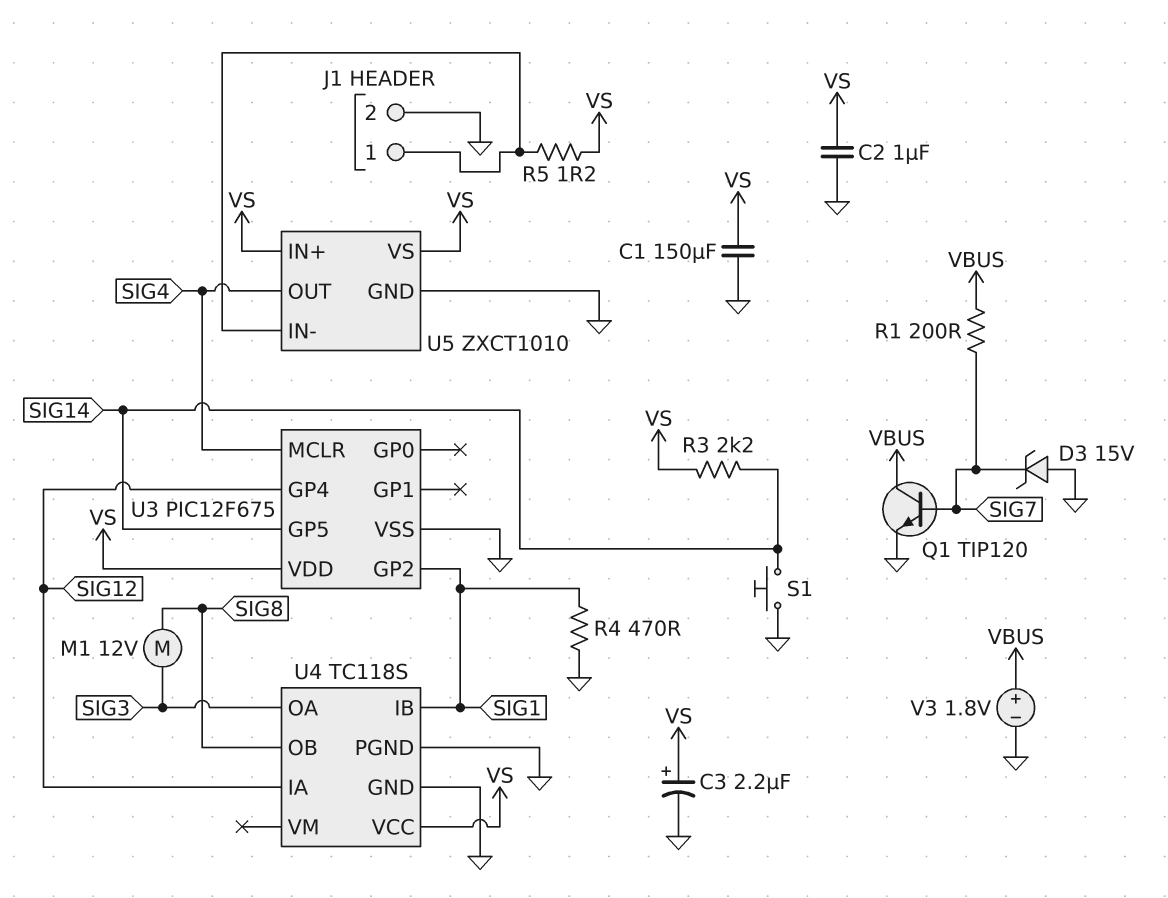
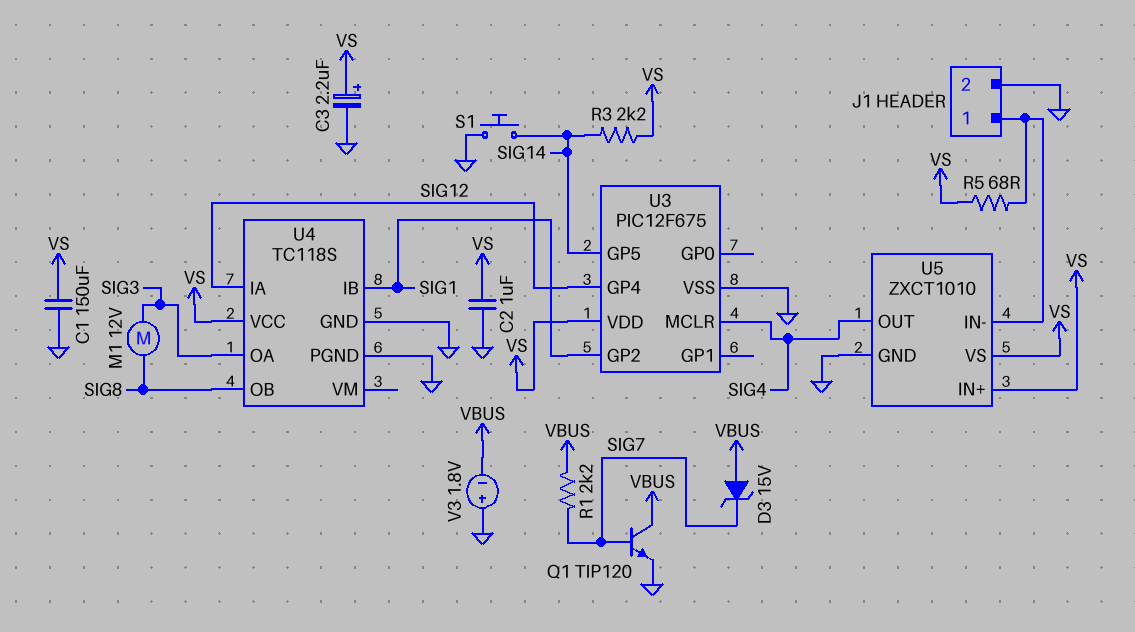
D3: zener 15V (A GND, K SIG7) -> zener 15V (A VBUS, K SIG7)
R1: 200 (SIG7, VBUS) -> 2.2k (SIG7, VBUS)
R4: 470 (GND, SIG1) -> none
R5: 1.2 (J1/1, VS) -> 68 (J1/1, VS)
V3: 1.8V (plus VBUS, minus GND) -> 1.8V (plus GND, minus VBUS)

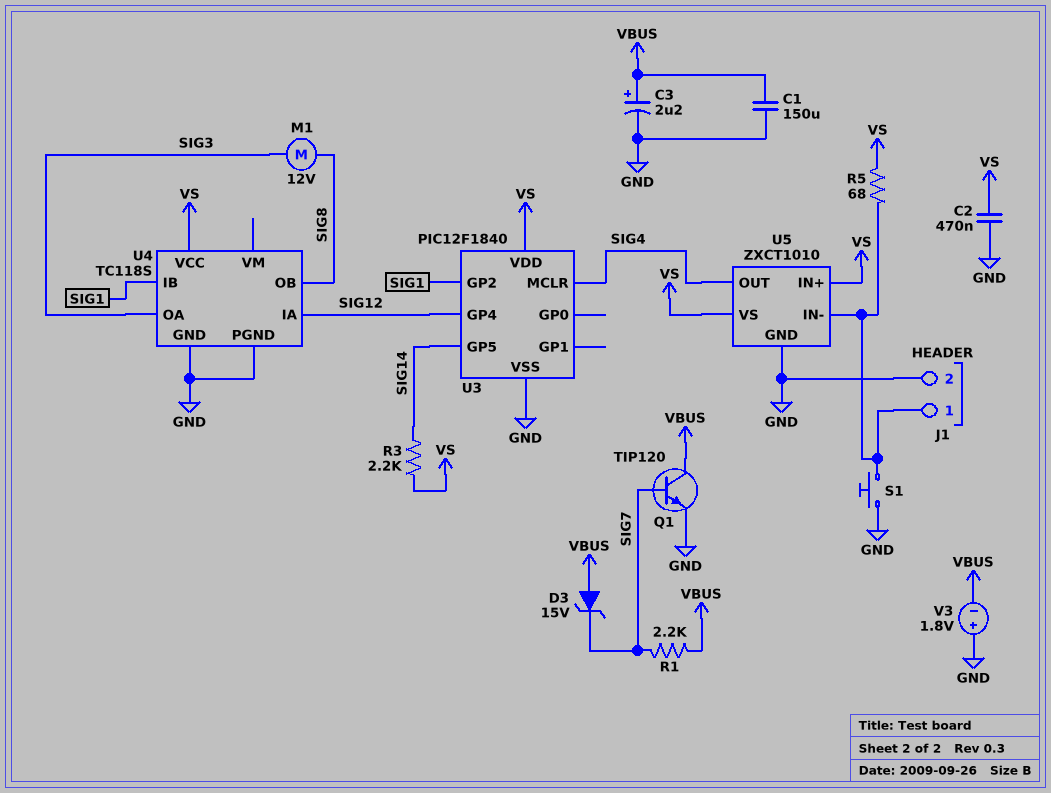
C1: 150uF (GND, VS) -> 150uF (GND, VBUS)
C2: 1uF (GND, VS) -> 470nF (GND, VS)
C3: 2.2uF (plus VS, minus GND) -> 2.2uF (plus VBUS, minus GND)
S1: button (GND, SIG14) -> button (GND, J1/1)
U3: PIC12F675 -> PIC12F1840

